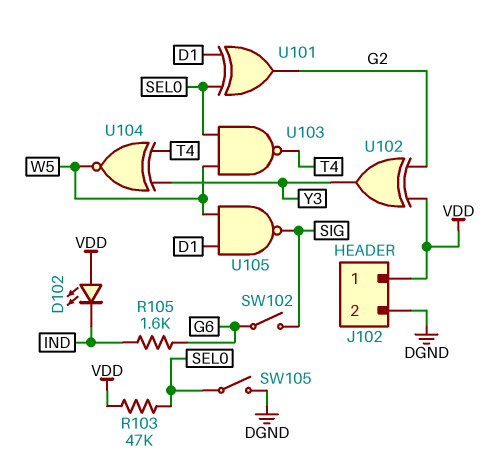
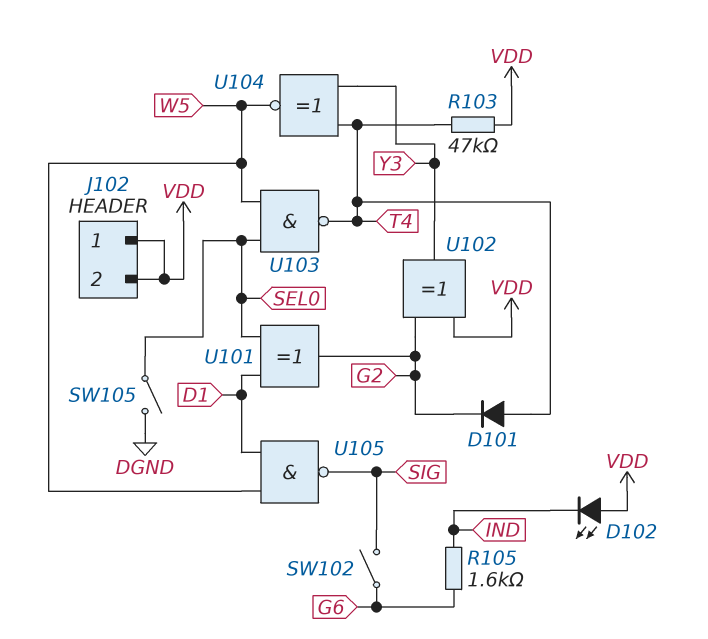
D101: none -> diode (A T4, K G2)
J102 pin 2: DGND -> VDD
R103: 47k (SEL0, VDD) -> 47k (T4, VDD)

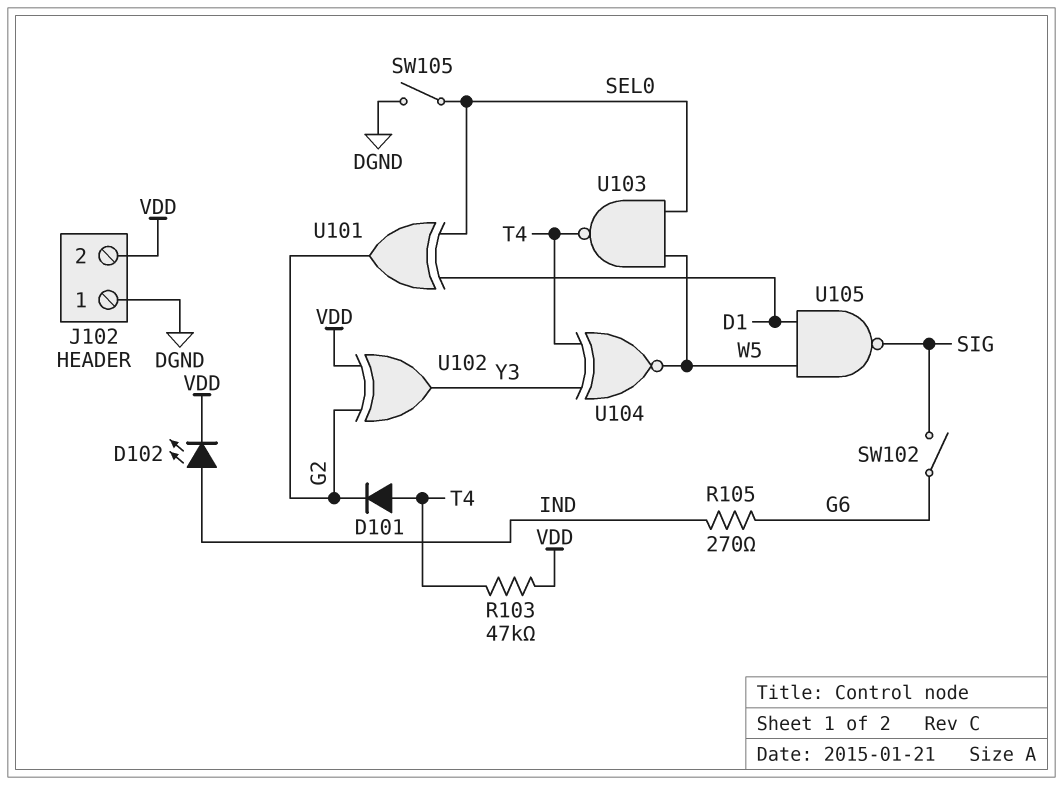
D102: LED (A VDD, K IND) -> LED (A IND, K VDD)
J102 pin 1: VDD -> DGND
R105: 1.6k (G6, IND) -> 270 (G6, IND)

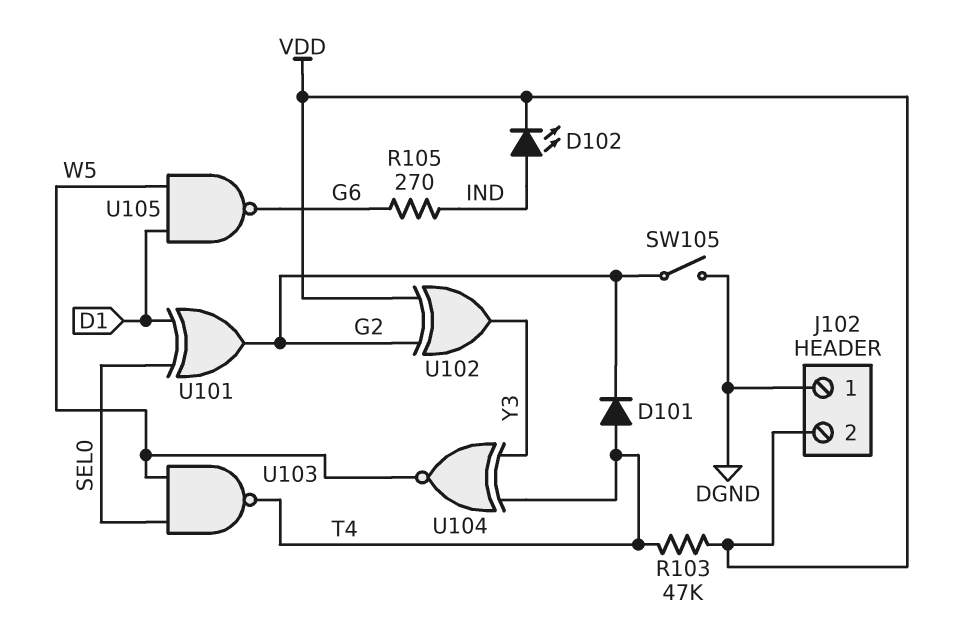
SW102: switch (G6, SIG) -> none
SW105: switch (DGND, SEL0) -> switch (DGND, G2)
U105: NAND (in D1, in W5, out SIG) -> NAND (in D1, in W5, out G6)

